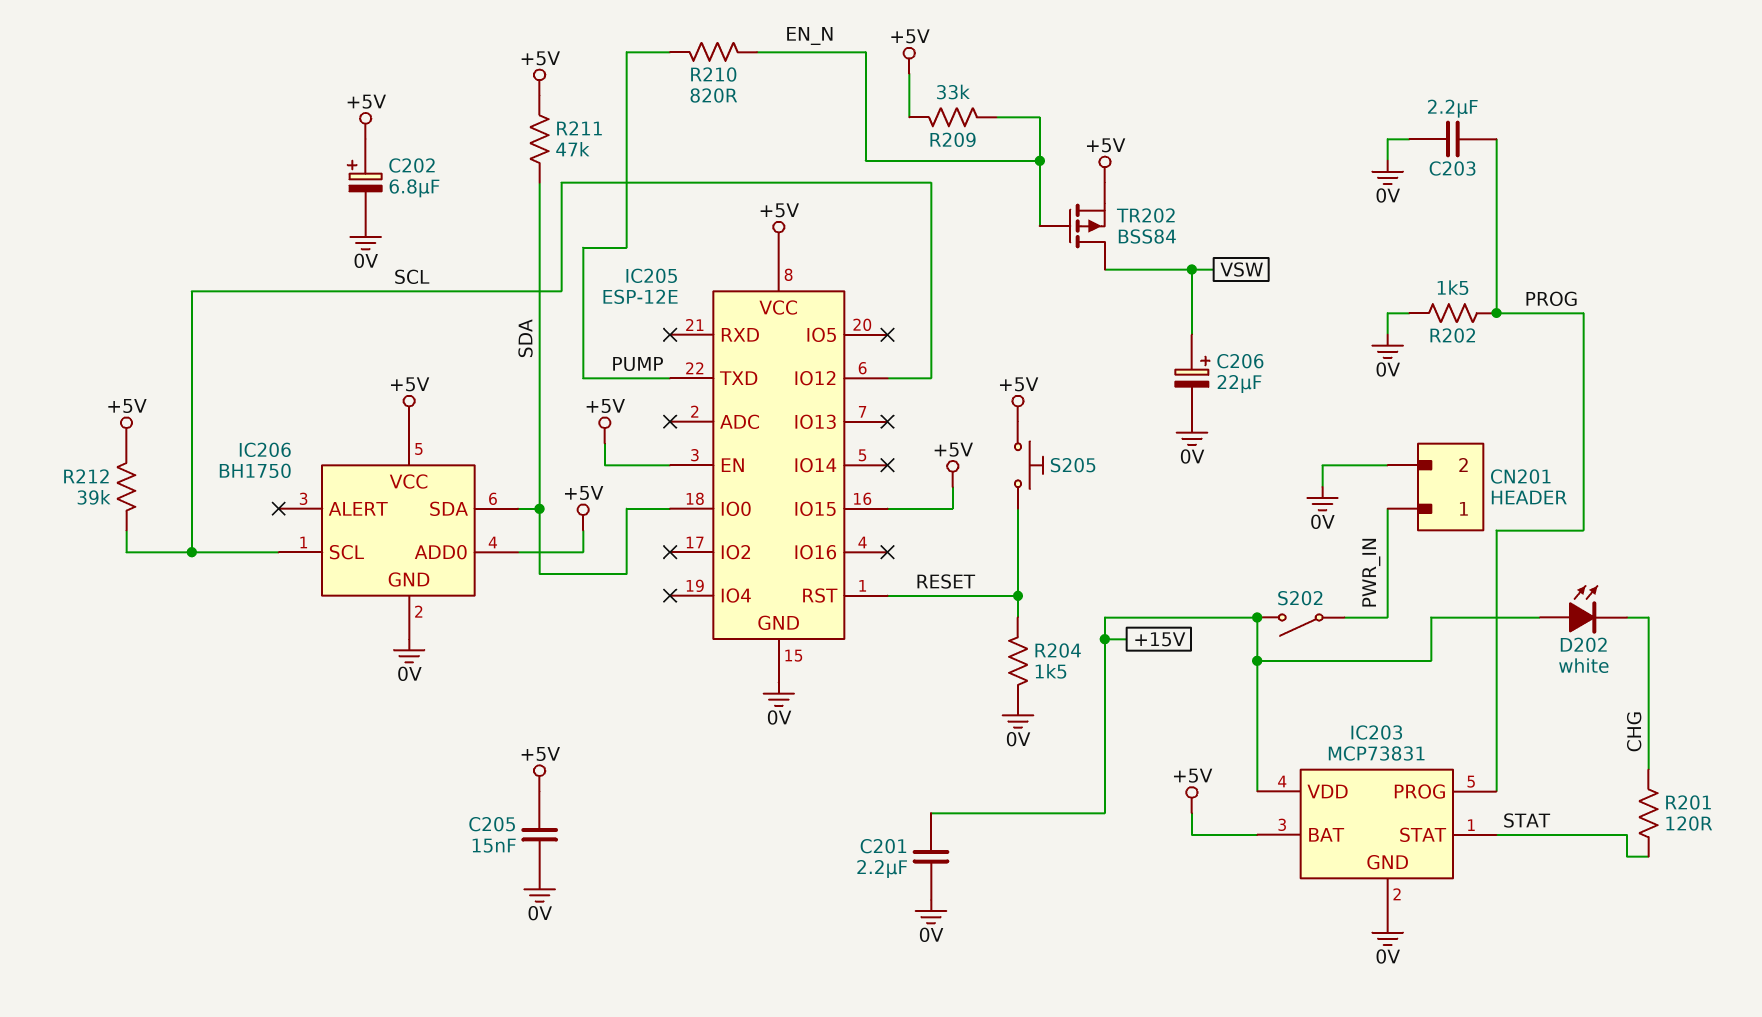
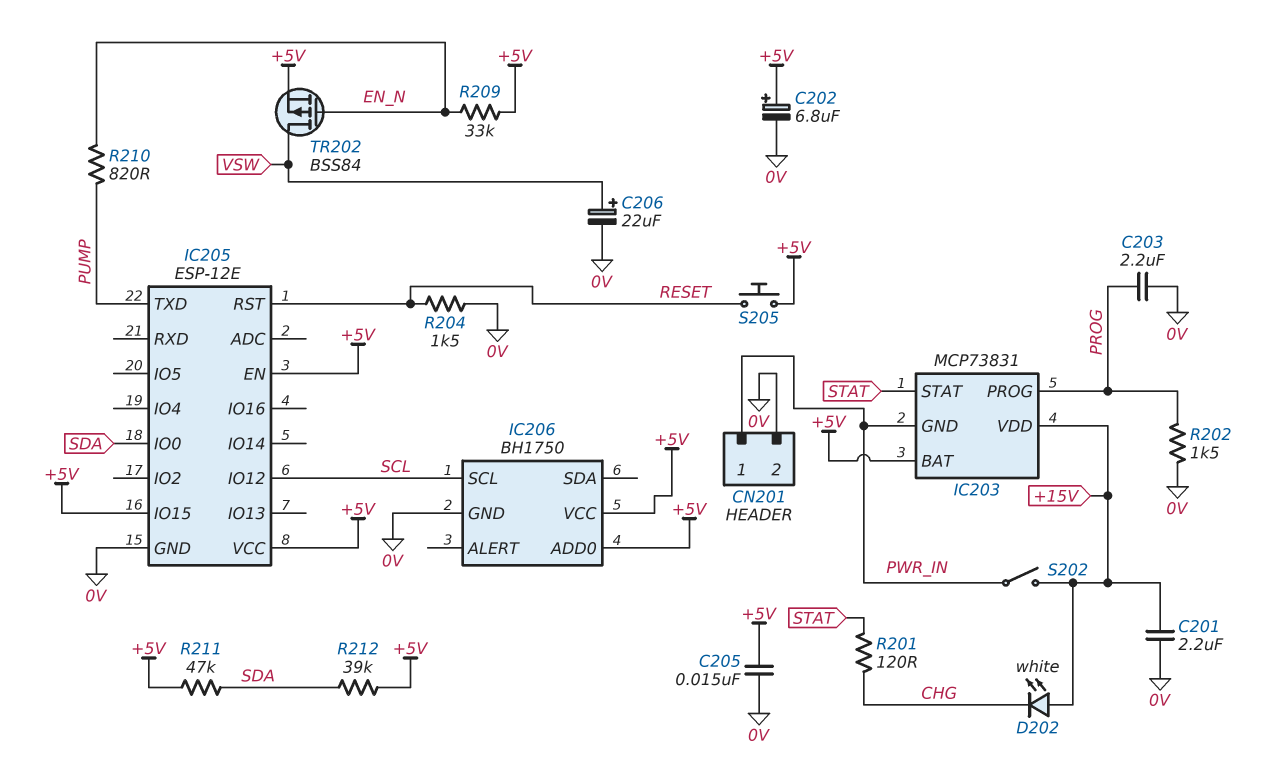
IC203 pin GND: 0V -> PWR_IN
IC206 pin SDA: SDA -> none
R212: 39k (+5V, SCL) -> 39k (+5V, SDA)

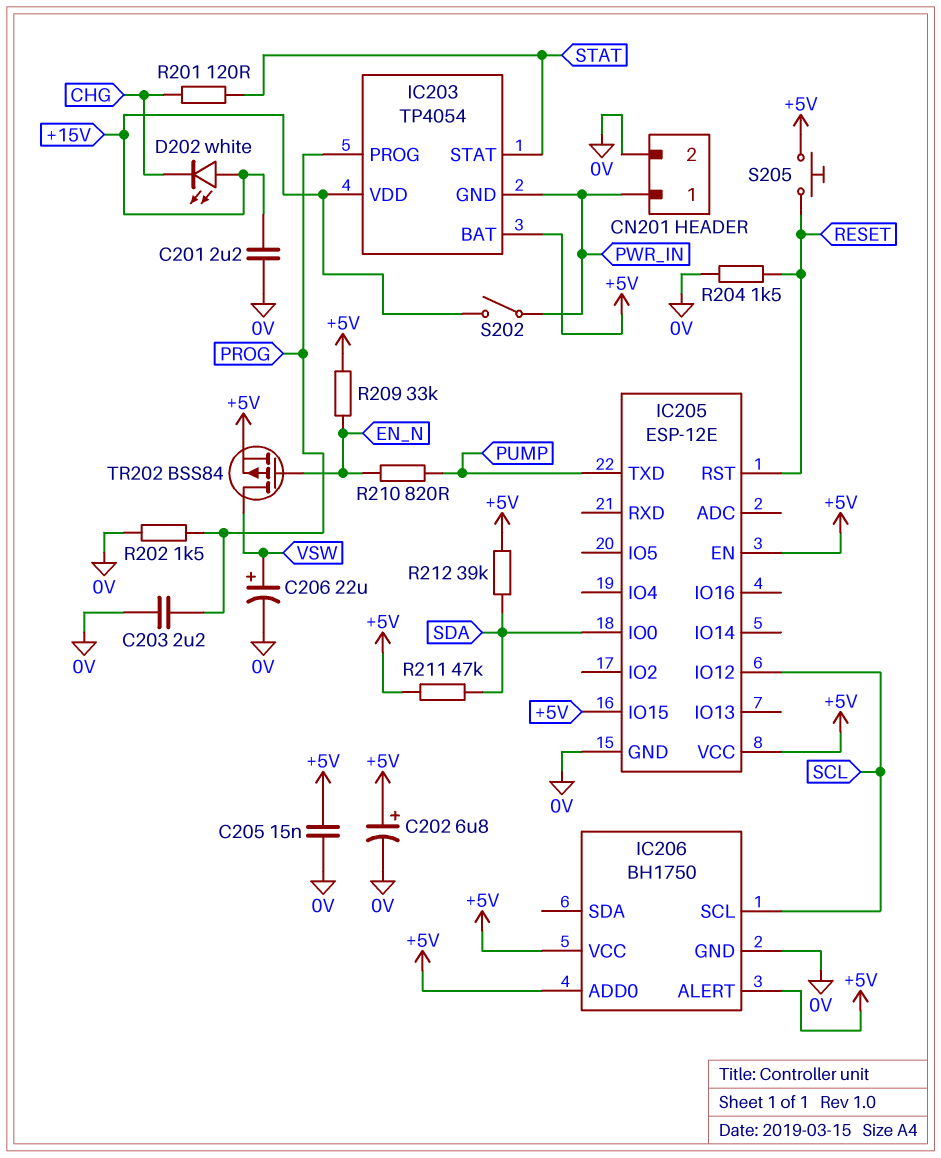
IC203: MCP73831 -> TP4054
IC206 pin ALERT: none -> +5V

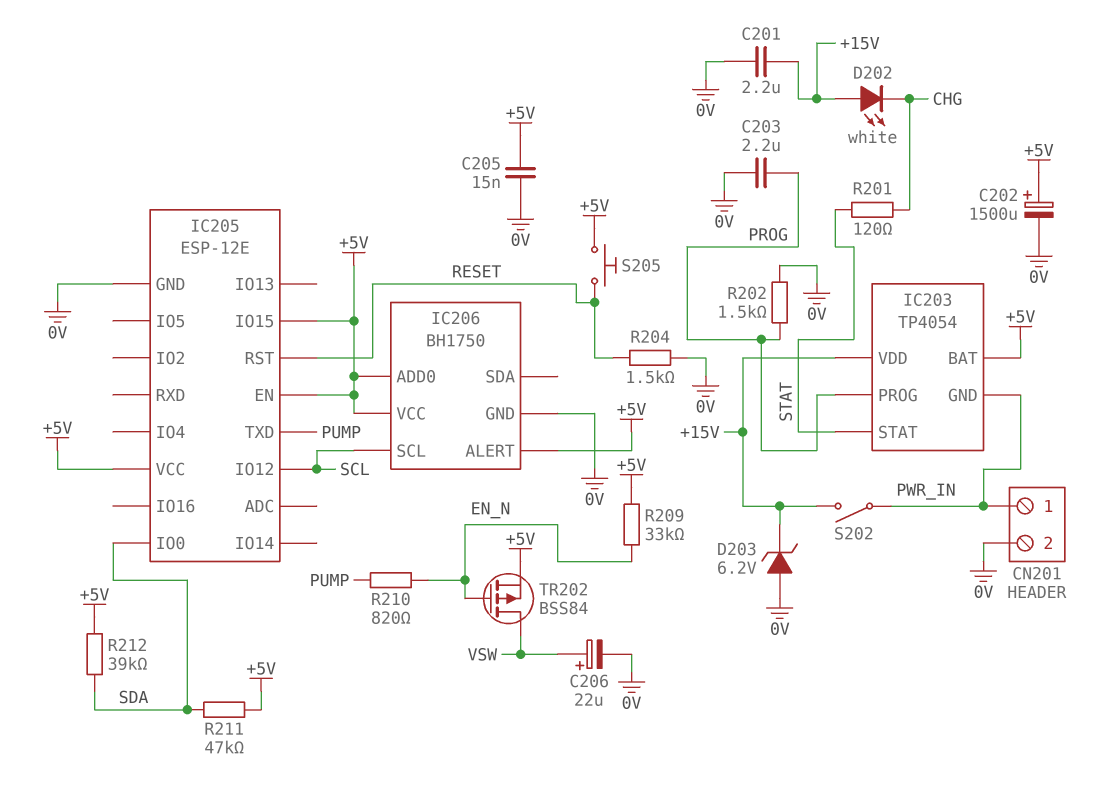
C202: 6.8uF (plus +5V, minus 0V) -> 1500uF (plus +5V, minus 0V)
D203: none -> zener 6.2V (A 0V, K +15V)

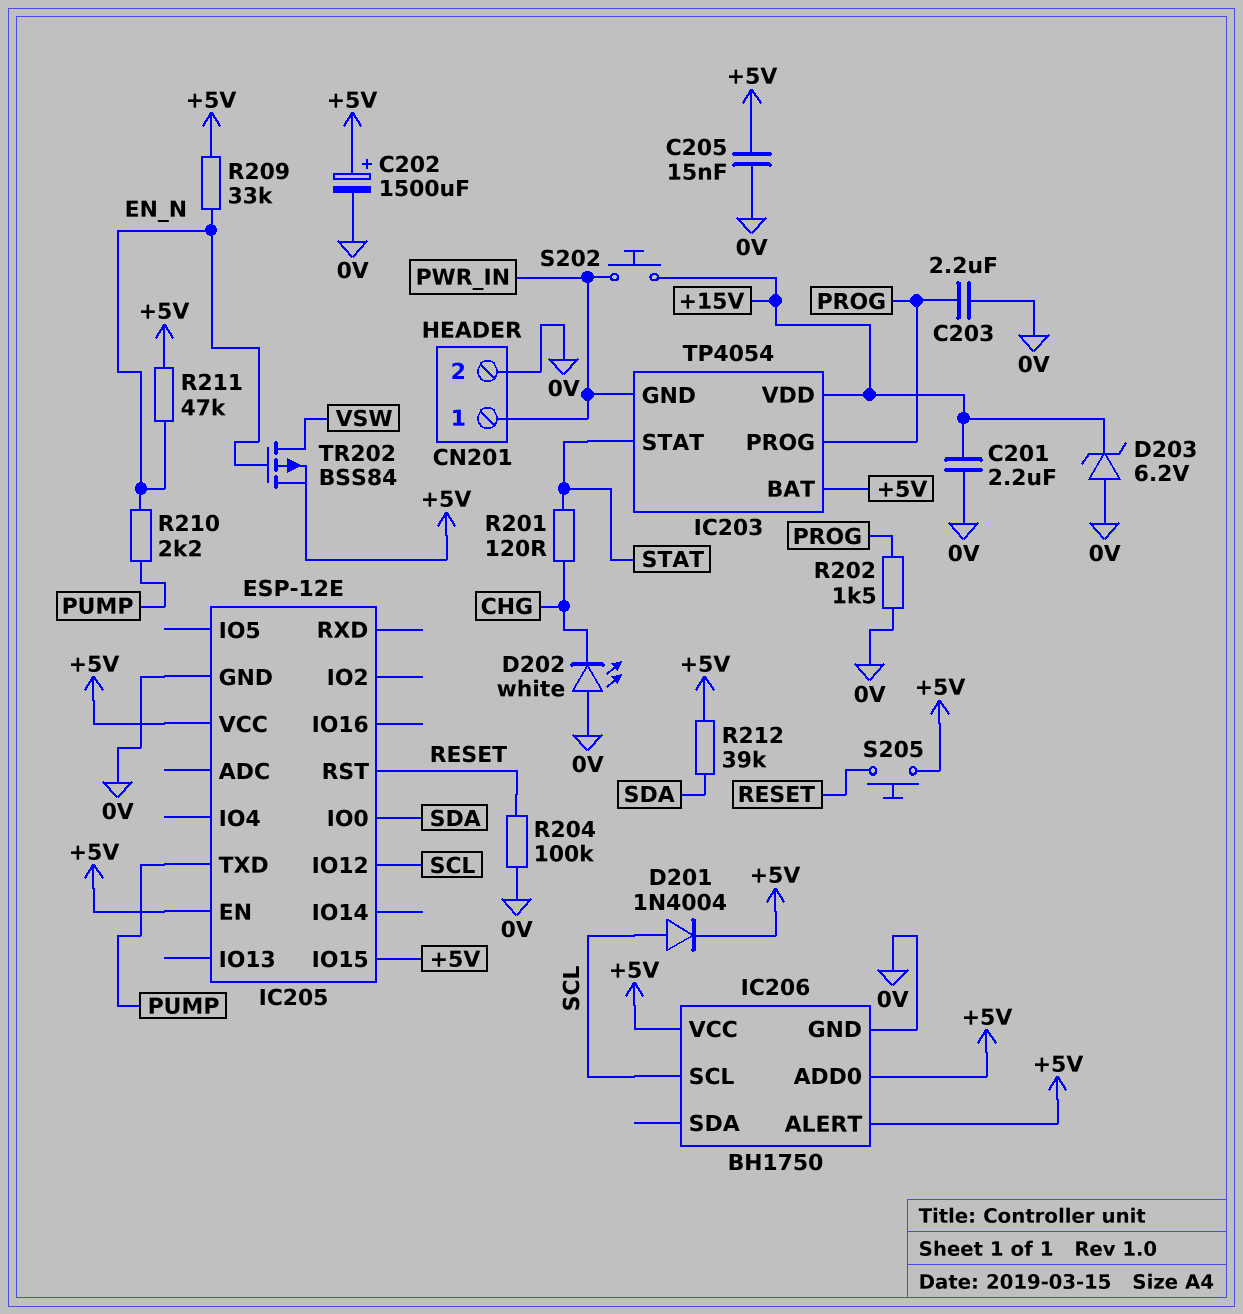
C206: 22uF (plus VSW, minus 0V) -> none
D201: none -> diode 1N4004 (A SCL, K +5V)
D202: LED white (A +15V, K CHG) -> LED white (A 0V, K CHG)
R204: 1.5k (0V, RESET) -> 100k (0V, RESET)
R210: 820 (EN_N, PUMP) -> 2.2k (EN_N, PUMP)
R211: 47k (+5V, SDA) -> 47k (+5V, EN_N)
S202: switch (+15V, PWR_IN) -> button (+15V, PWR_IN)

